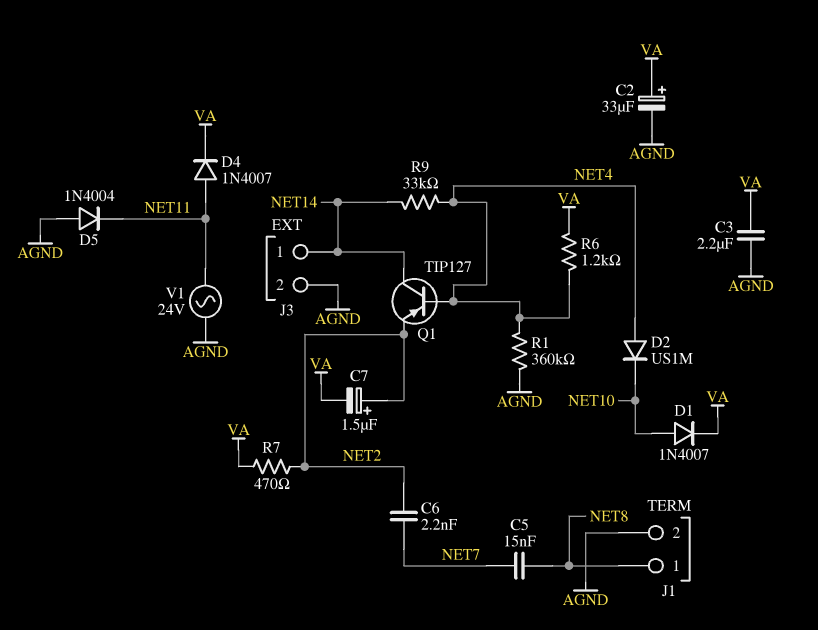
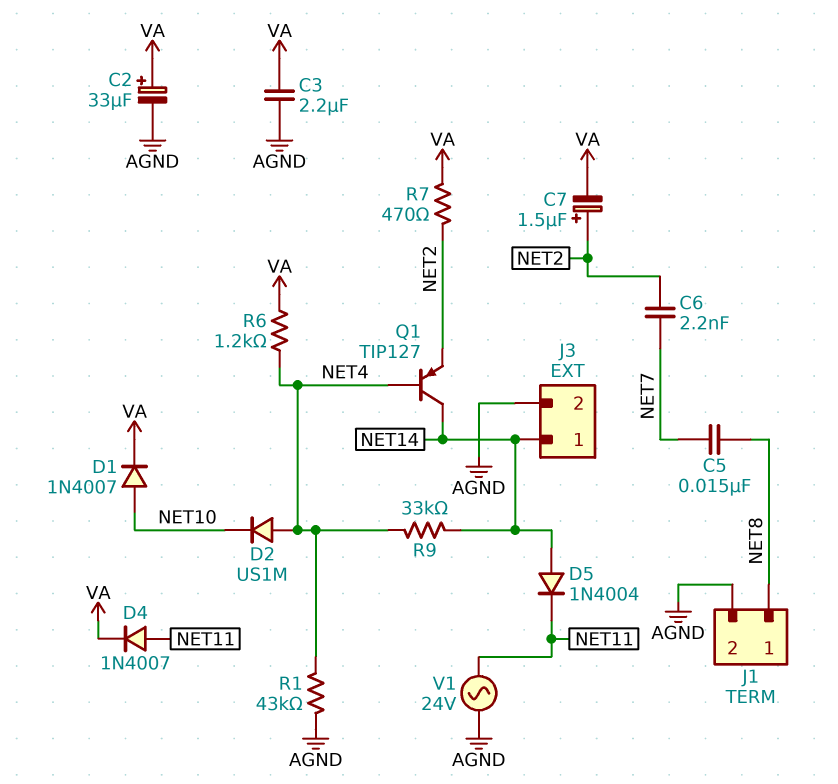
D5: diode 1N4004 (A AGND, K NET11) -> diode 1N4004 (A NET14, K NET11)
R1: 360k (AGND, NET4) -> 43k (AGND, NET4)

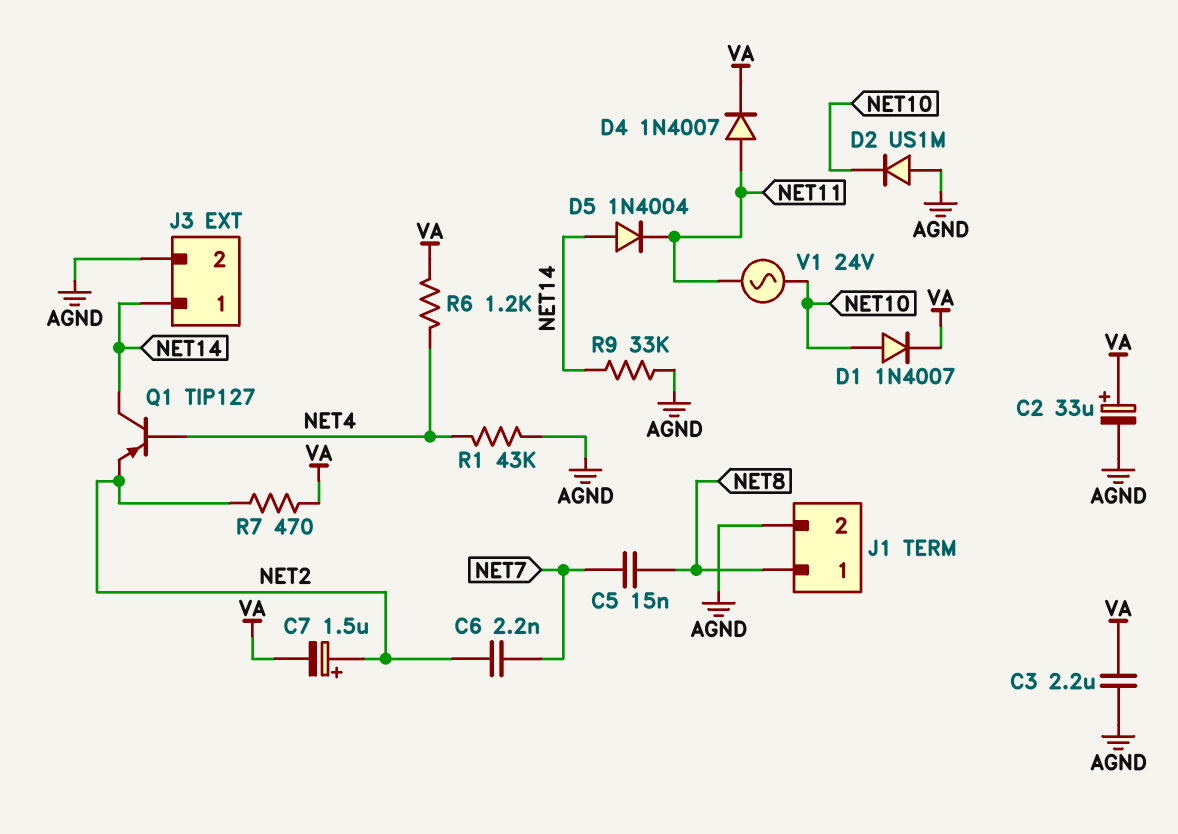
D2: diode US1M (A NET4, K NET10) -> diode US1M (A AGND, K NET10)
R9: 33k (NET4, NET14) -> 33k (AGND, NET14)
V1: AC 24V (AGND, NET11) -> AC 24V (NET10, NET11)

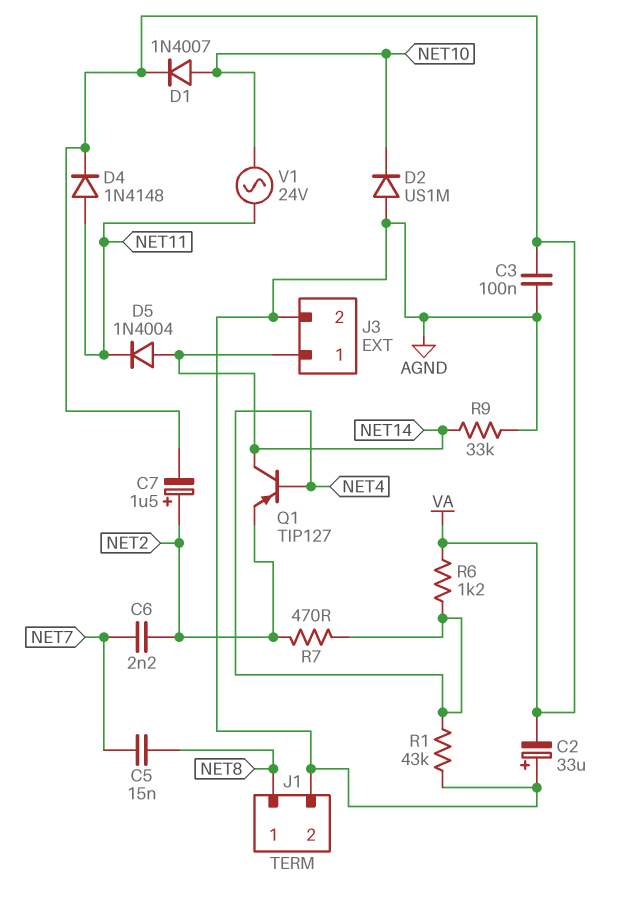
C2: 33uF (plus VA, minus AGND) -> 33uF (plus AGND, minus VA)
C3: 2.2uF (AGND, VA) -> 100nF (AGND, VA)
D4: diode 1N4007 (A NET11, K VA) -> diode 1N4148 (A NET11, K VA)
R7: 470 (NET2, VA) -> 470 (NET2, NET4)

